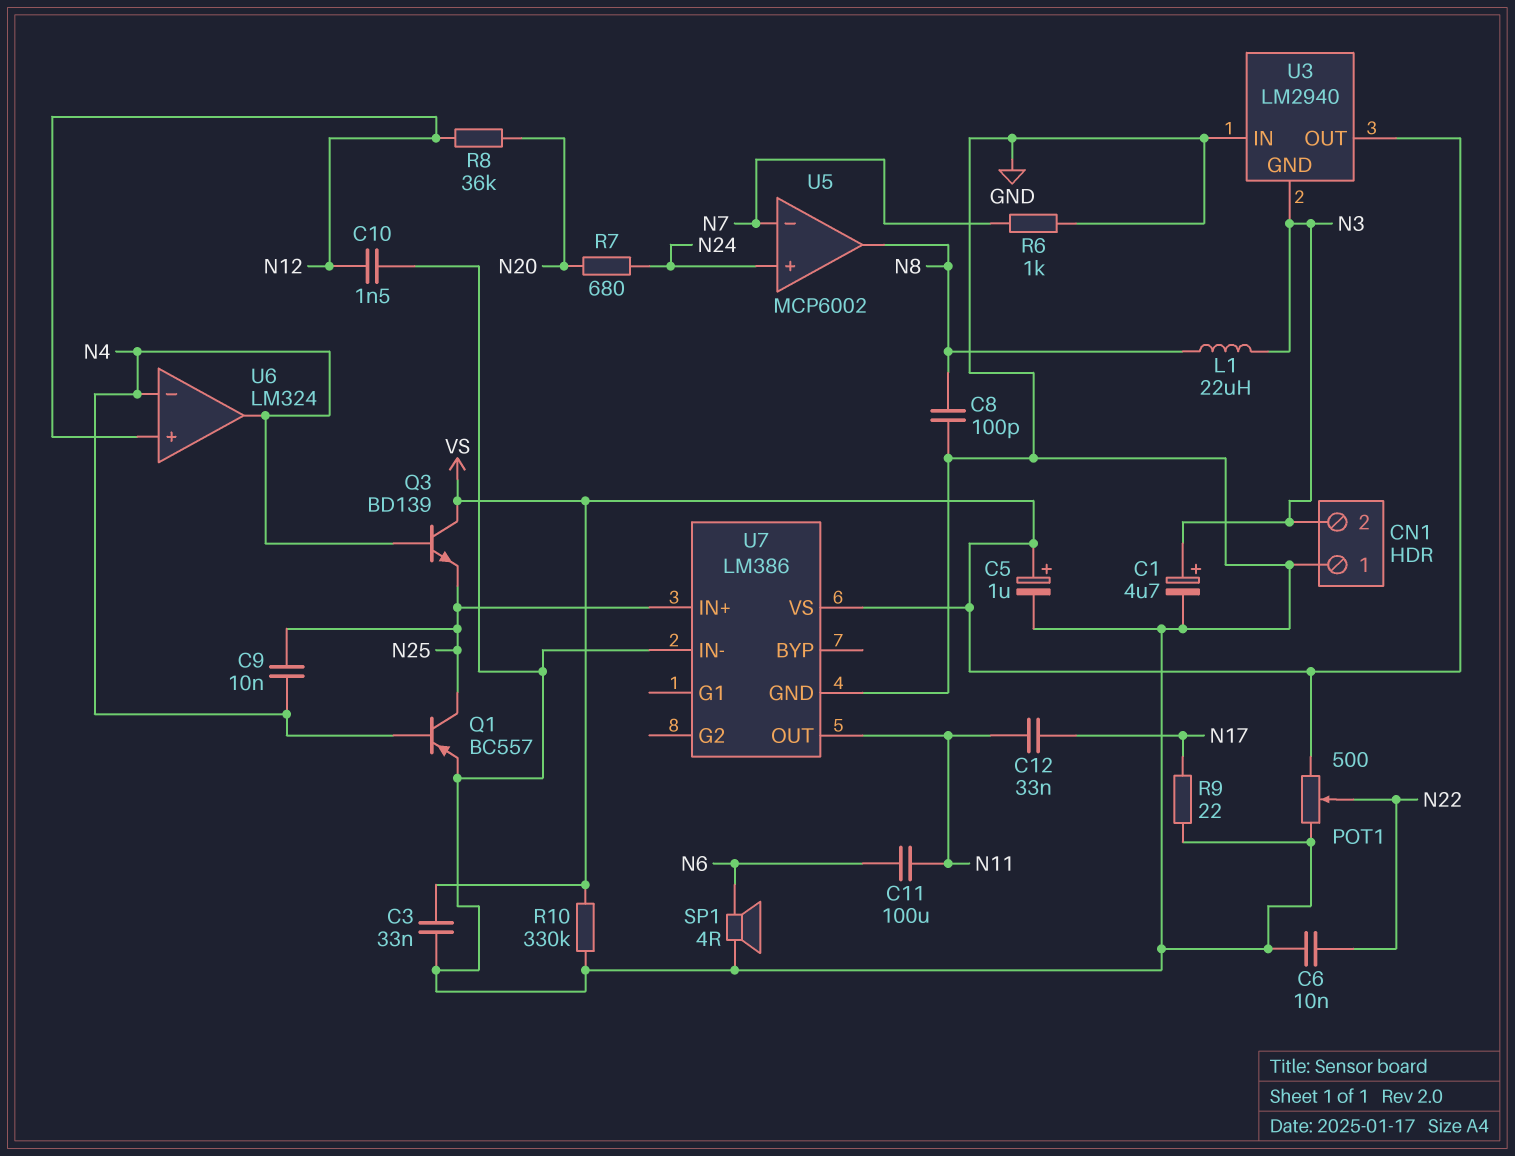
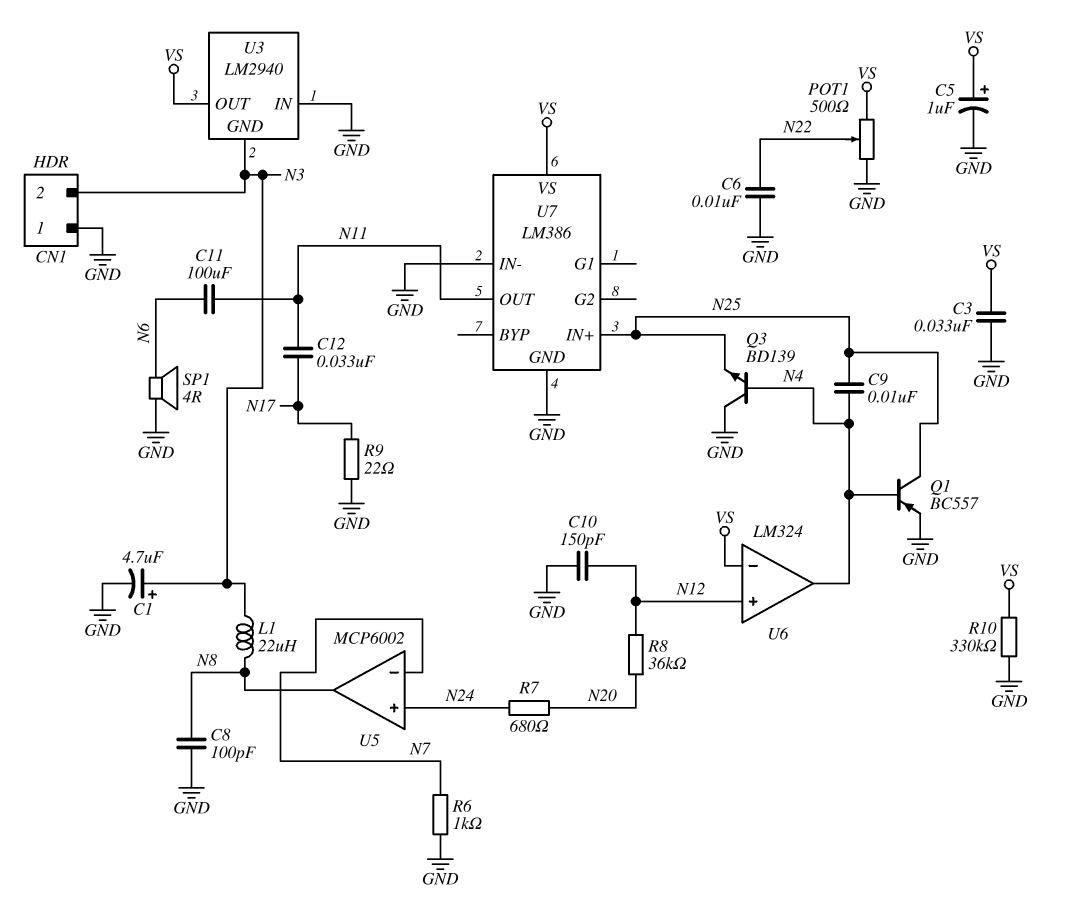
C10: 1.5nF (GND, N12) -> 150pF (GND, N12)
Q3: NPN BD139 (B N4, C VS, E N25) -> NPN BD139 (B N4, C GND, E N25)
U6 pin in-: N4 -> VS

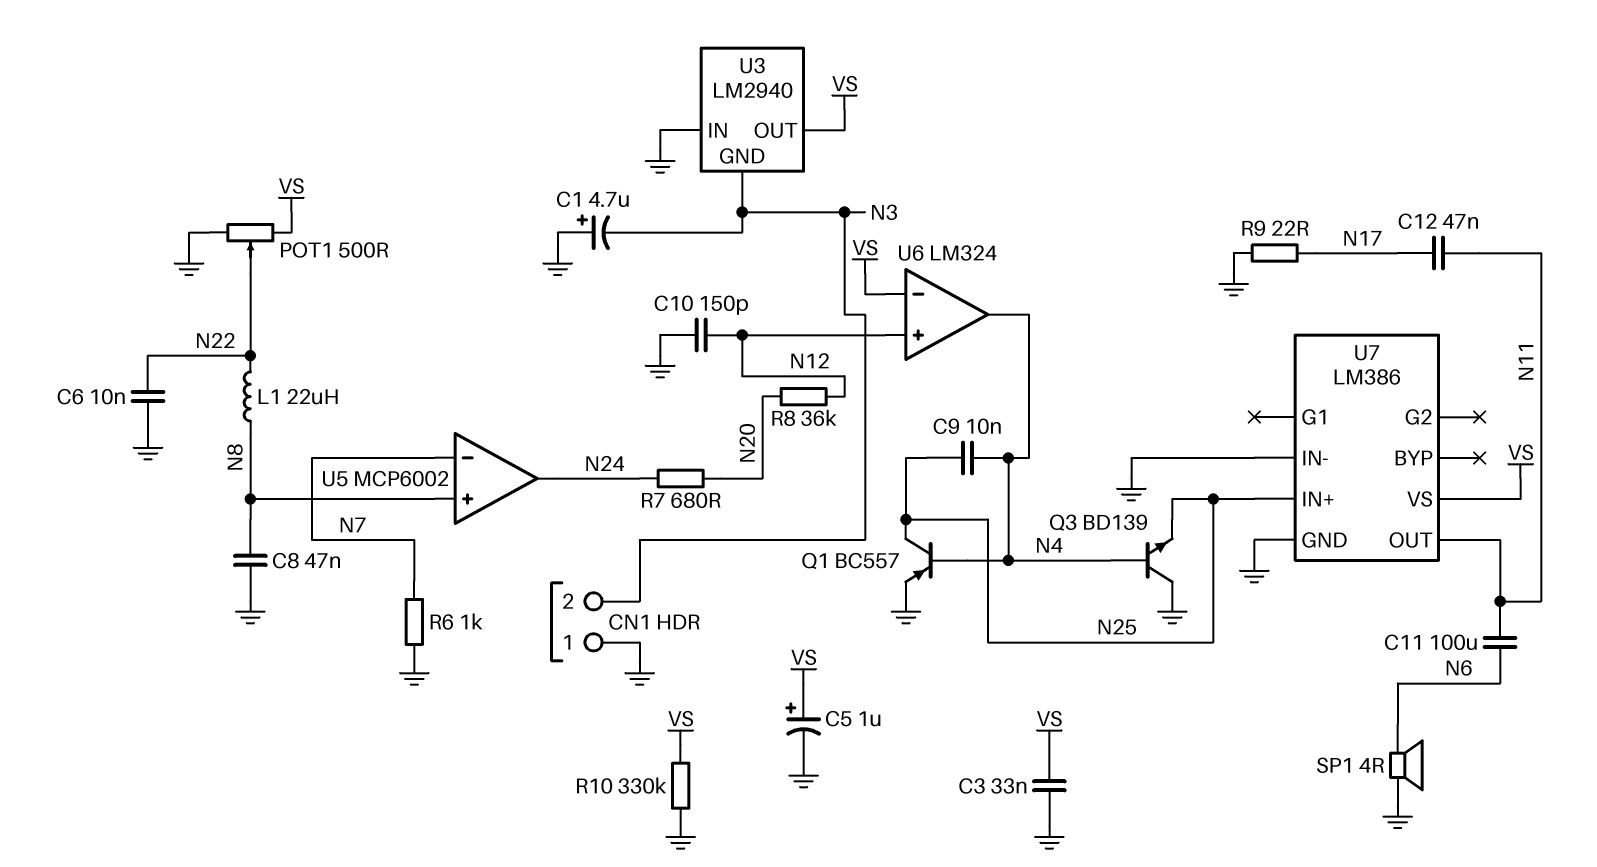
C1: 4.7uF (plus N3, minus GND) -> 4.7uF (plus GND, minus N3)
C8: 100pF (GND, N8) -> 47nF (GND, N8)
C12: 33nF (N11, N17) -> 47nF (N11, N17)
L1: 22uH (N3, N8) -> 22uH (N8, N22)
U5 pin in+: N24 -> N8
U5 pin out: N8 -> N24

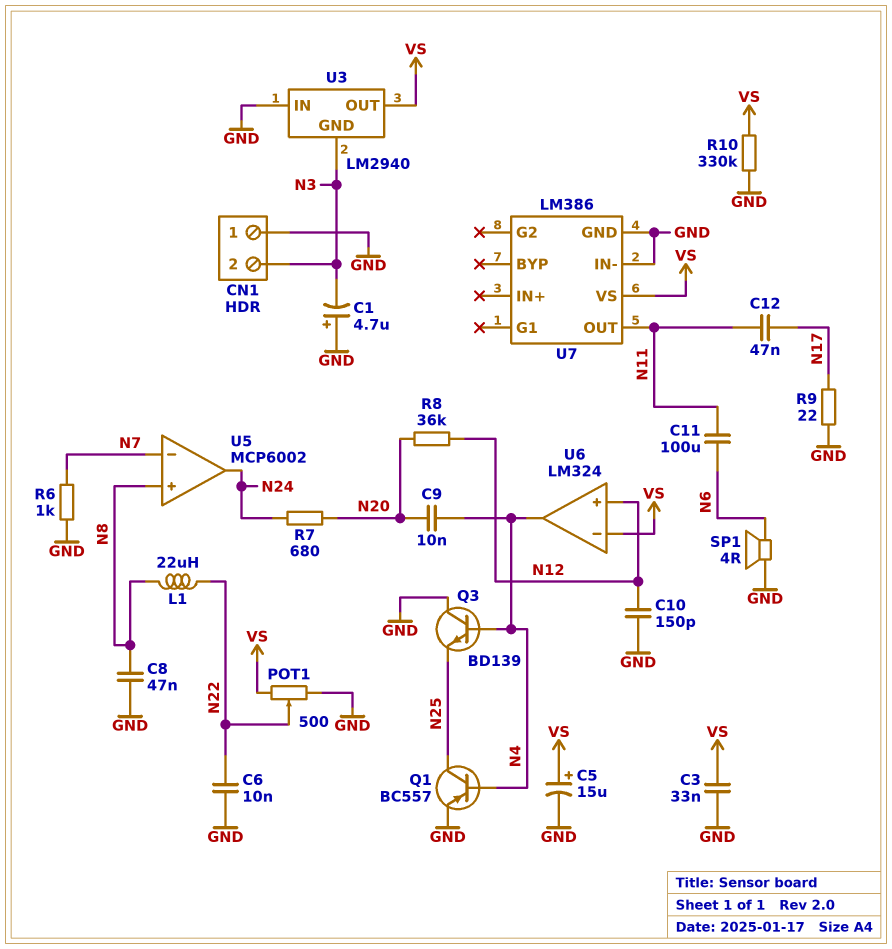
C5: 1uF (plus VS, minus GND) -> 15uF (plus VS, minus GND)
C9: 10nF (N4, N25) -> 10nF (N4, N20)
U7 pin IN+: N25 -> none

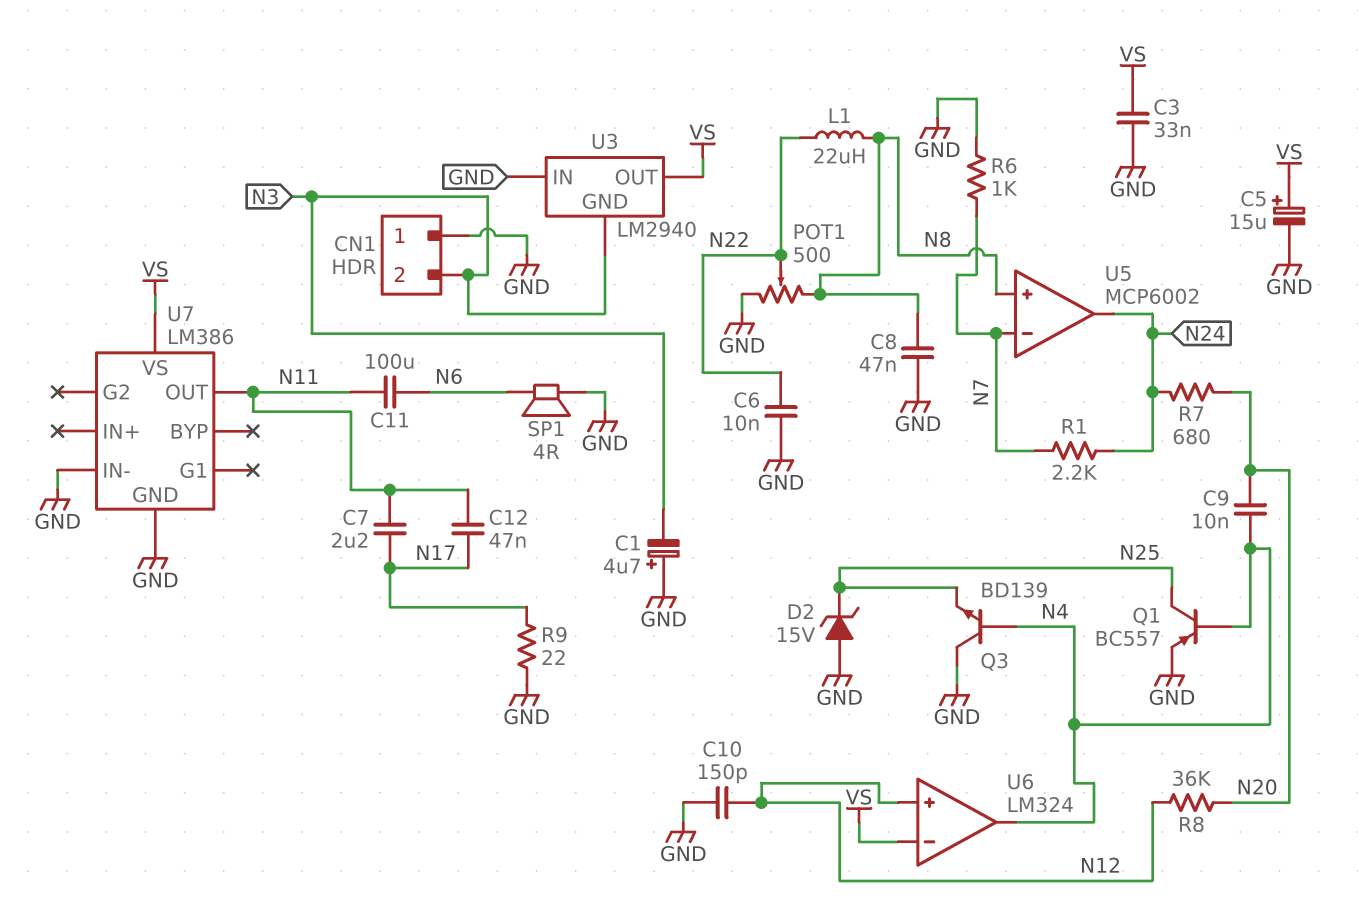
C7: none -> 2.2uF (N11, N17)
D2: none -> zener 15V (A GND, K N25)
POT1: 500 (GND, VS, wiper N22) -> 500 (GND, N8, wiper N22)
R1: none -> 2.2k (N7, N24)
R10: 330k (GND, VS) -> none

